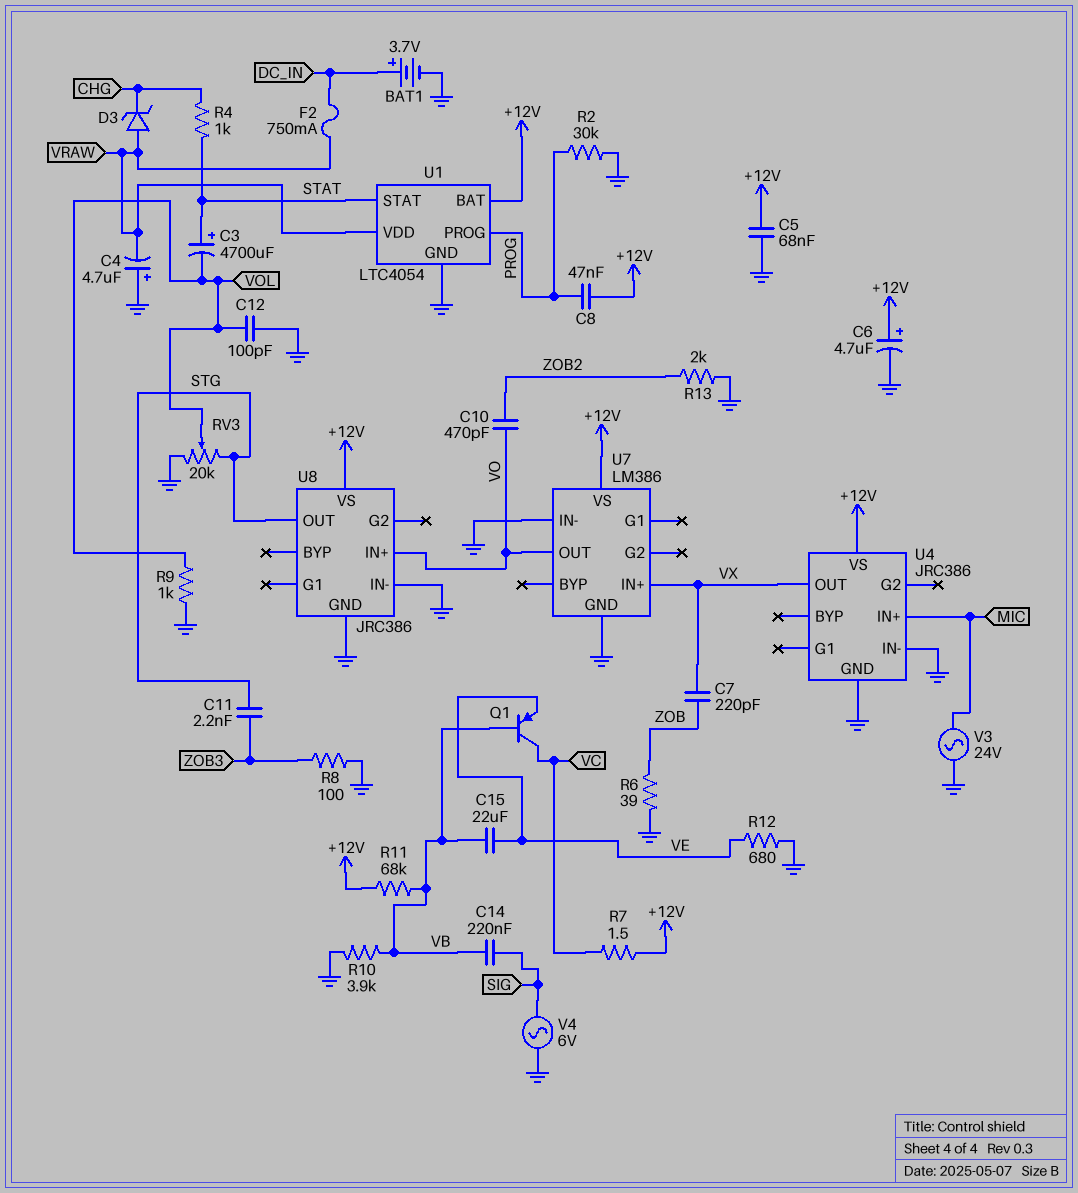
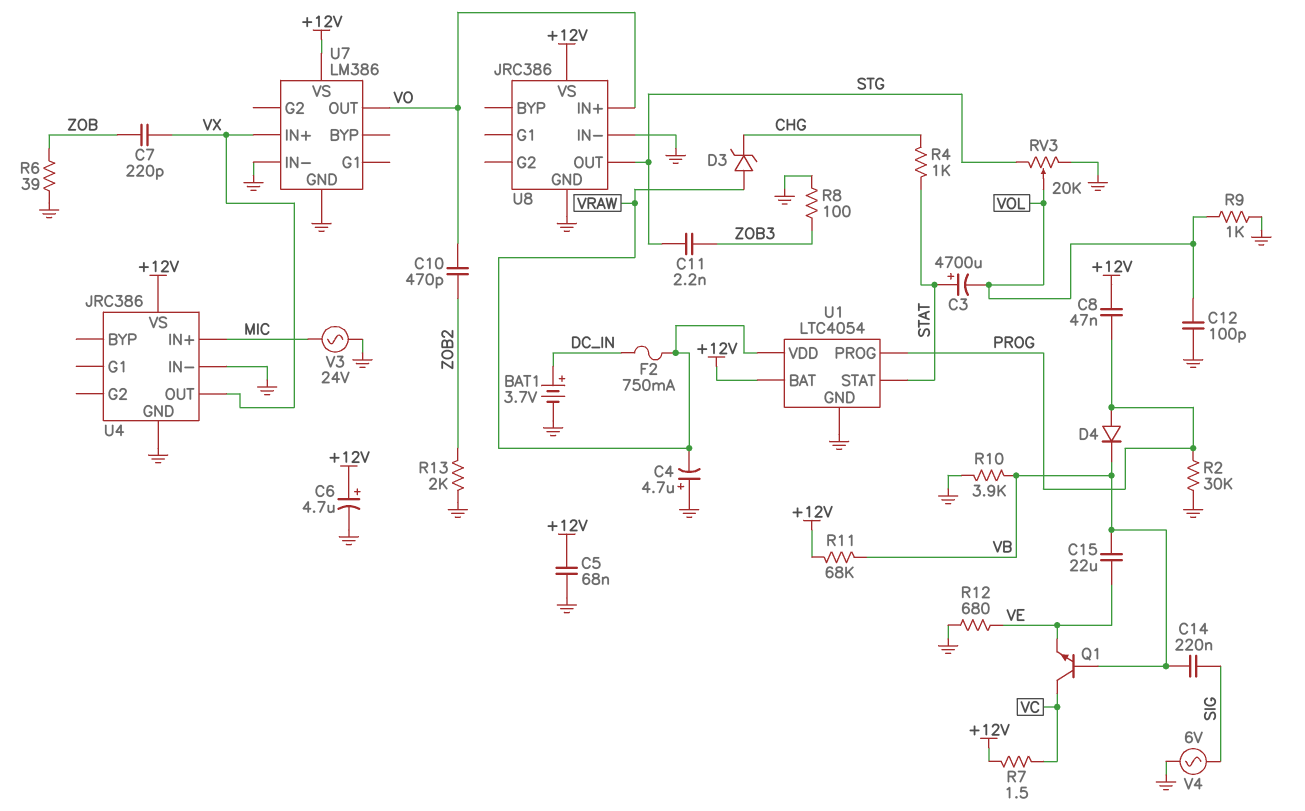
D4: none -> diode (A PROG, K VB)
Q1: PNP (B VB, C VC, E VE) -> NPN (B VB, C VC, E VE)

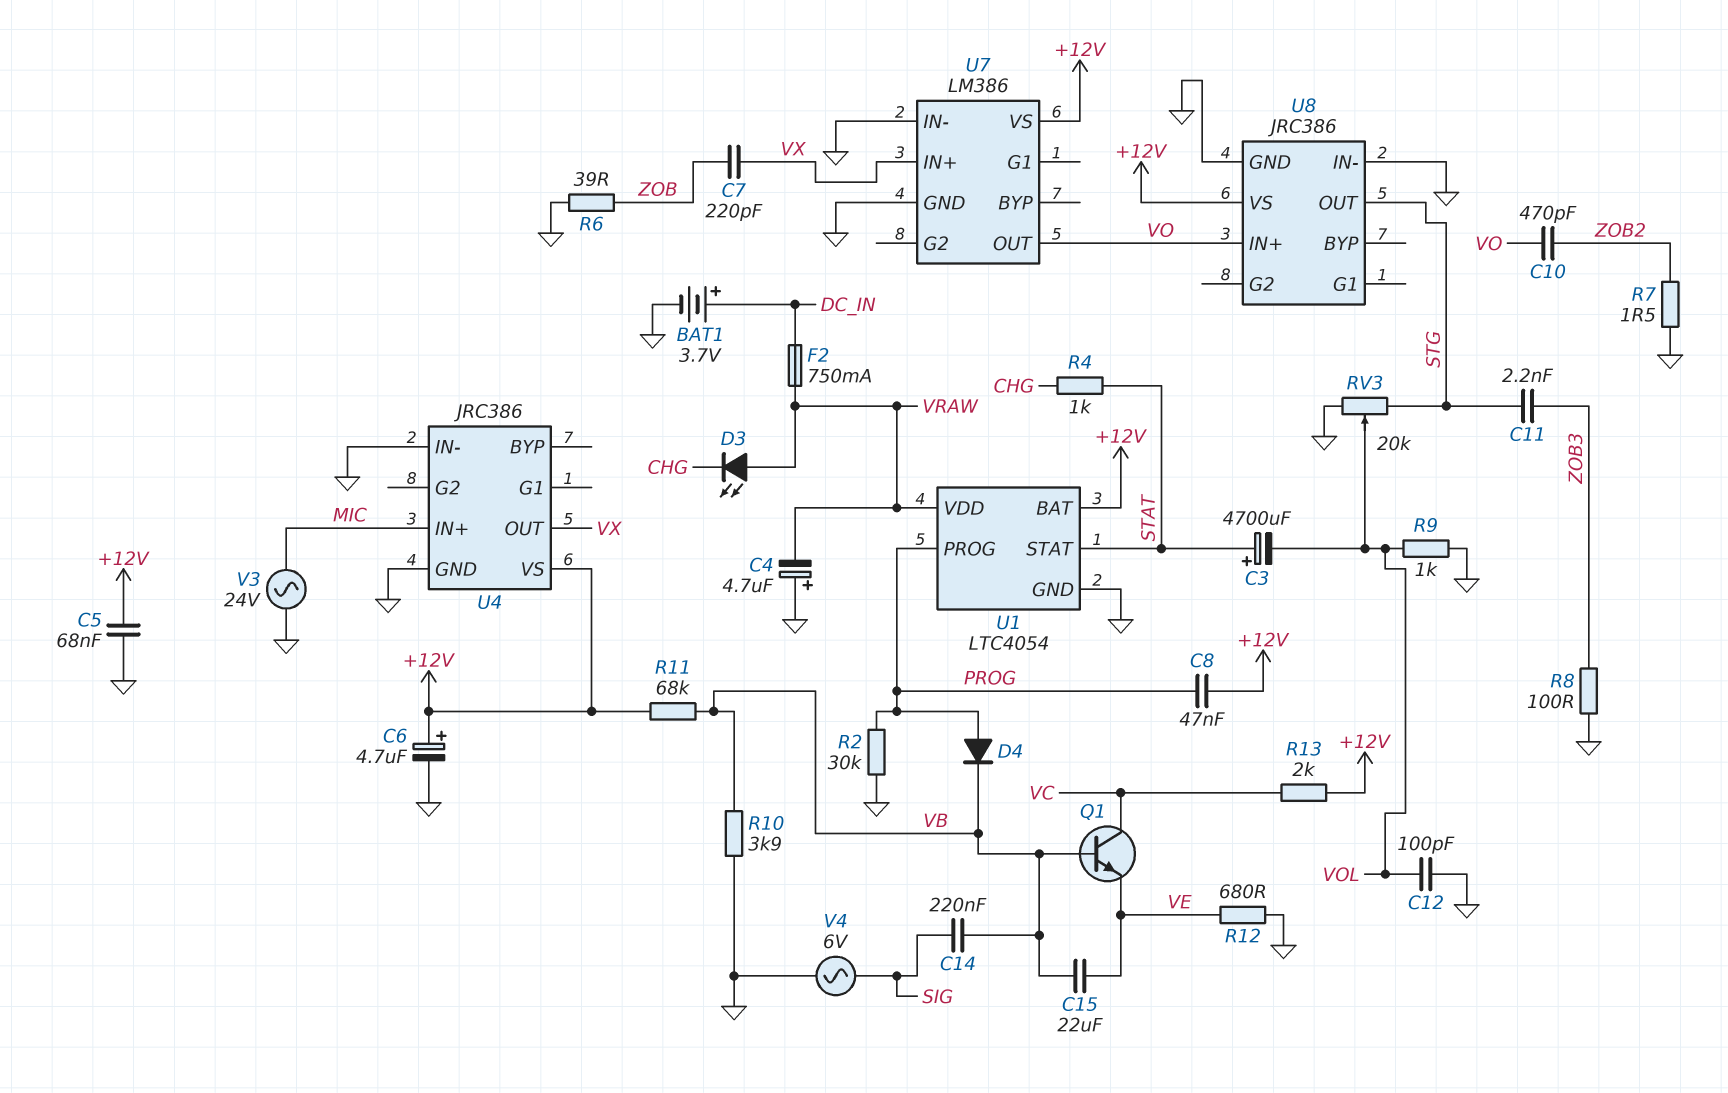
D3: zener (A VRAW, K CHG) -> LED (A VRAW, K CHG)
R7: 1.5 (+12V, VC) -> 1.5 (GND, ZOB2)
R13: 2k (GND, ZOB2) -> 2k (+12V, VC)

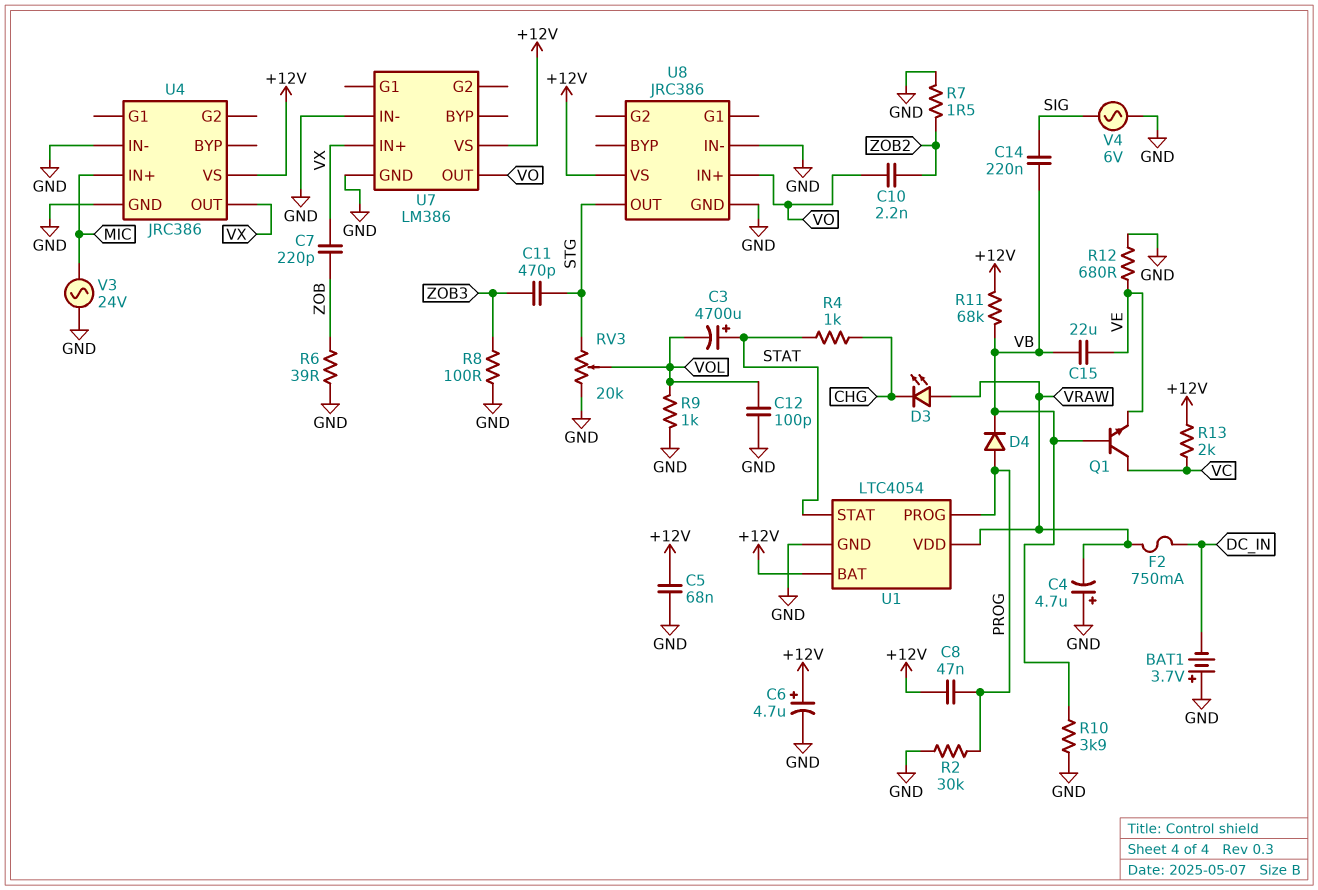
BAT1: 3.7V (plus DC_IN, minus GND) -> 3.7V (plus GND, minus DC_IN)
C10: 470pF (VO, ZOB2) -> 2.2nF (VO, ZOB2)
C11: 2.2nF (STG, ZOB3) -> 470pF (STG, ZOB3)

